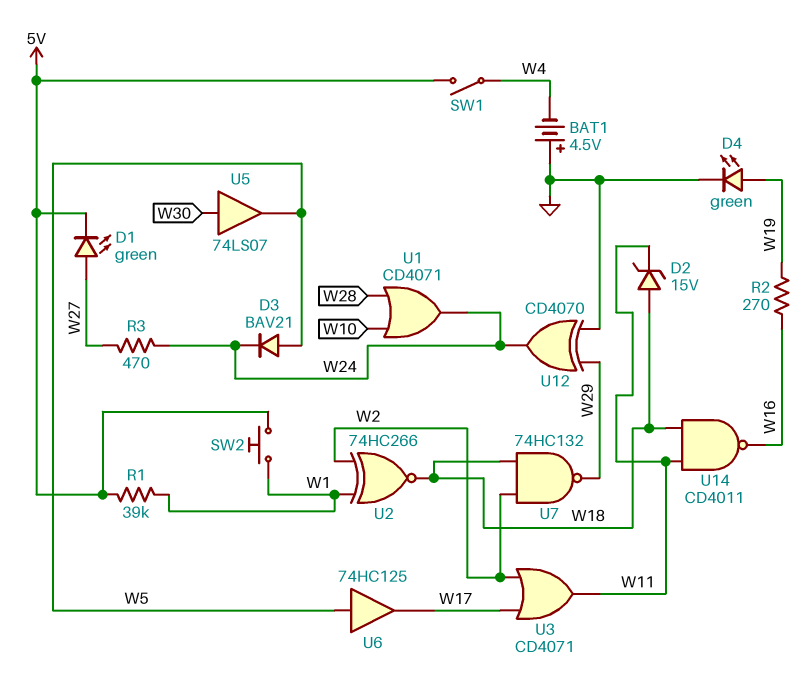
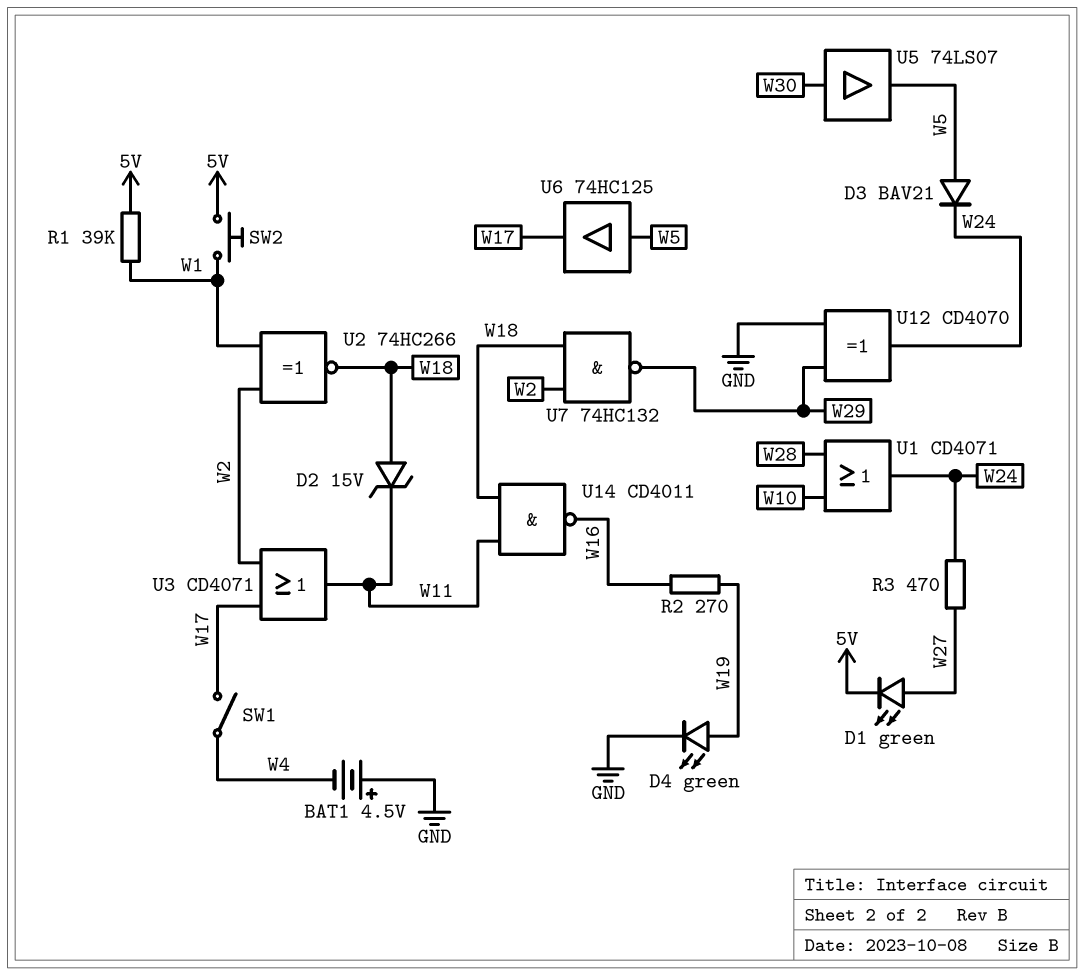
SW1: switch (5V, W4) -> switch (W4, W17)

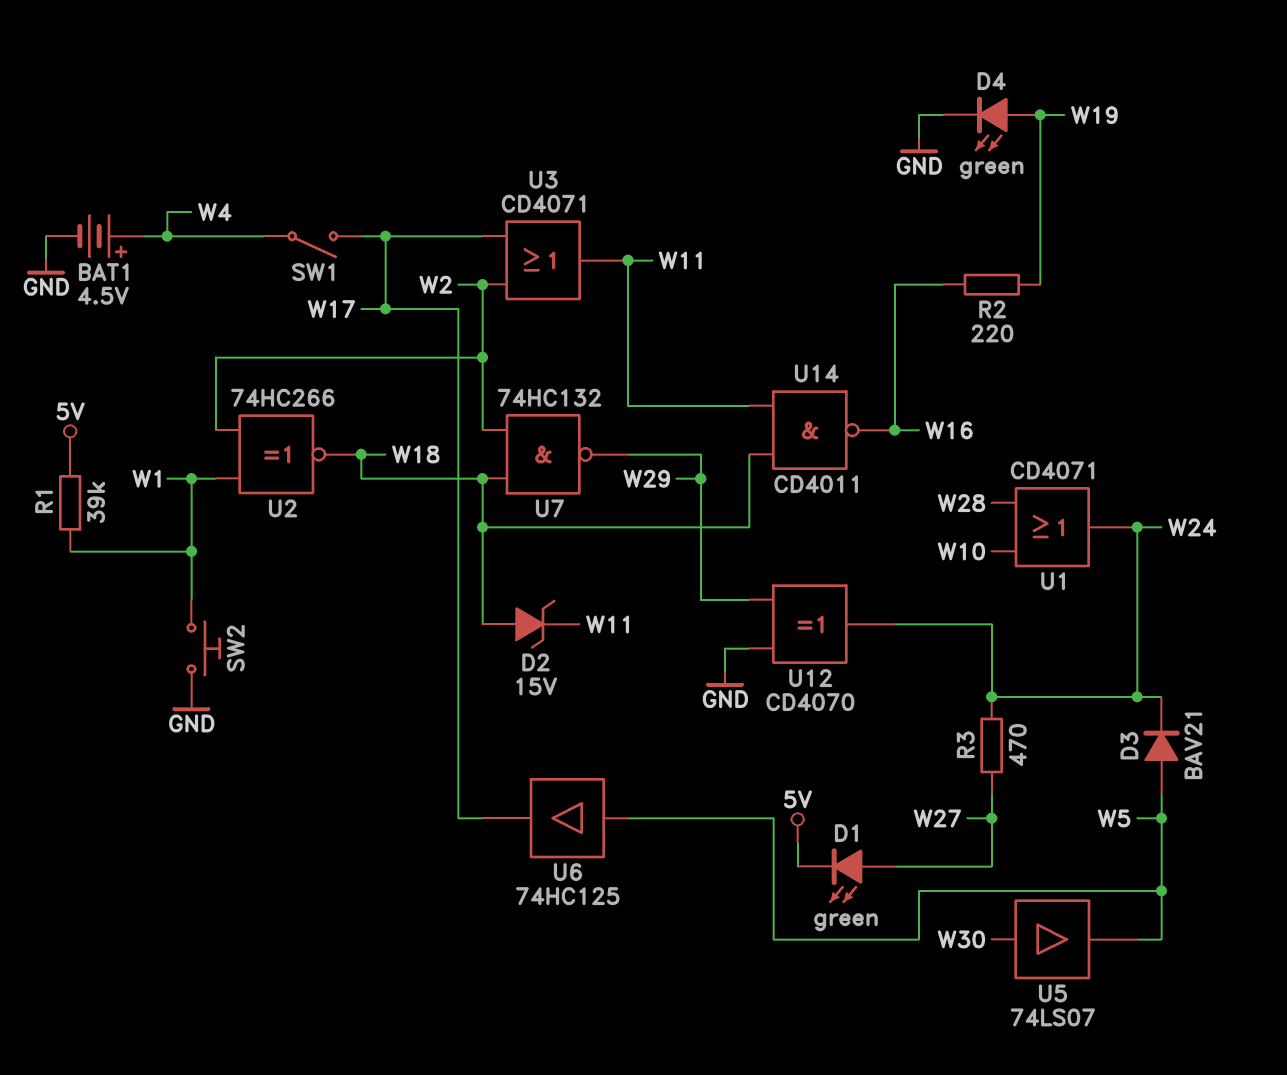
BAT1: 4.5V (plus GND, minus W4) -> 4.5V (plus W4, minus GND)
R2: 270 (W16, W19) -> 220 (W16, W19)
SW2: button (5V, W1) -> button (GND, W1)

